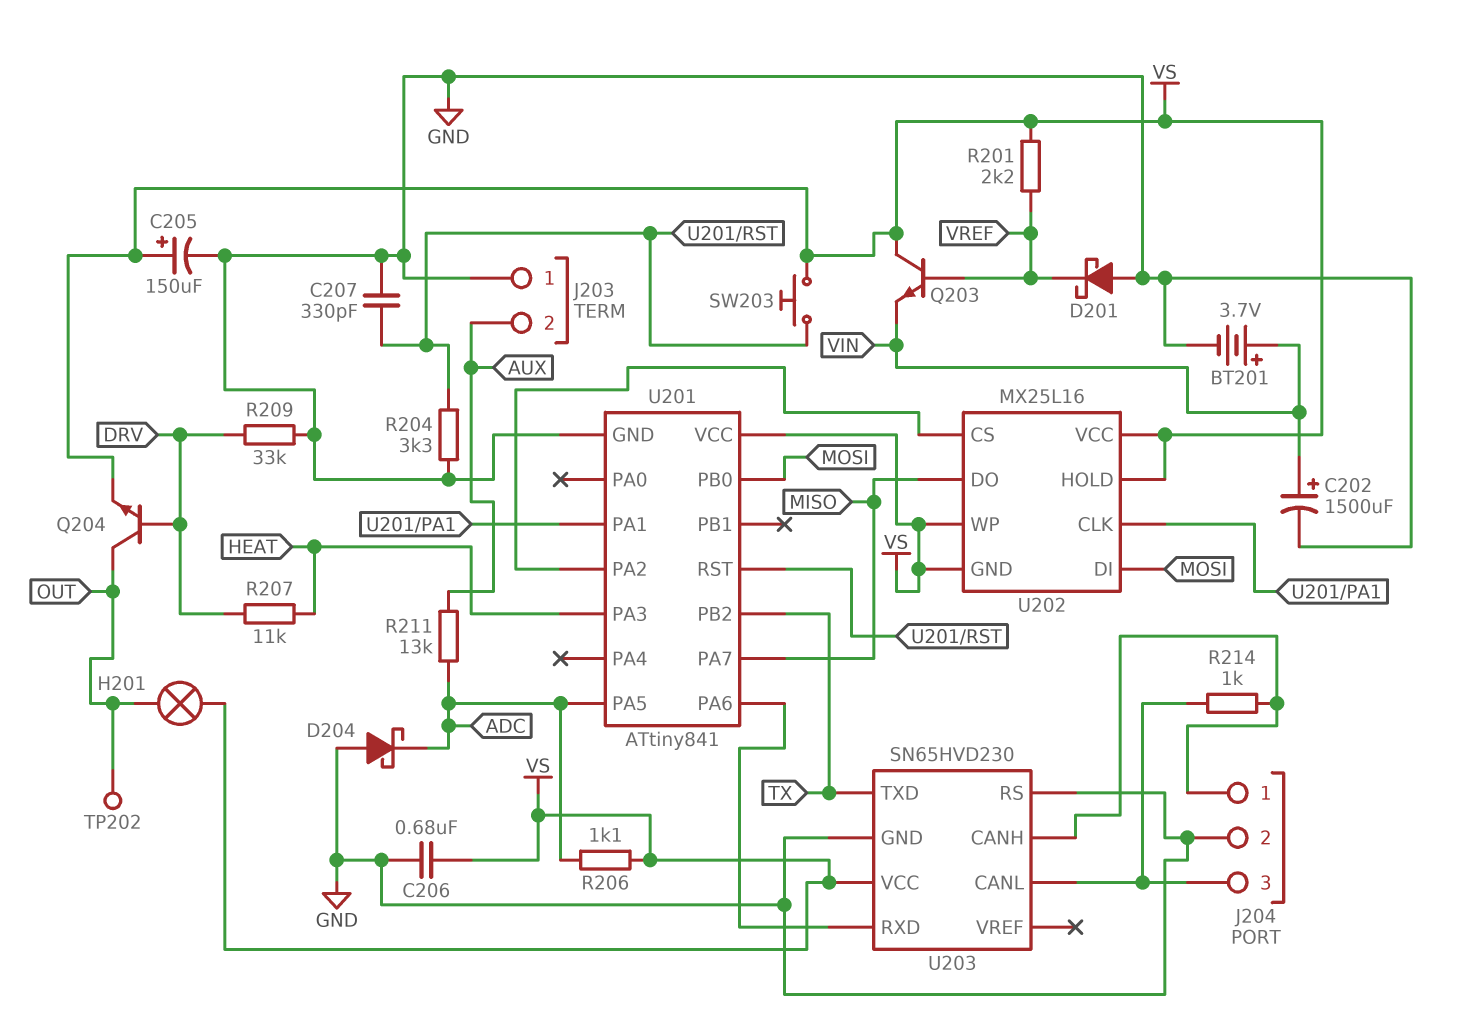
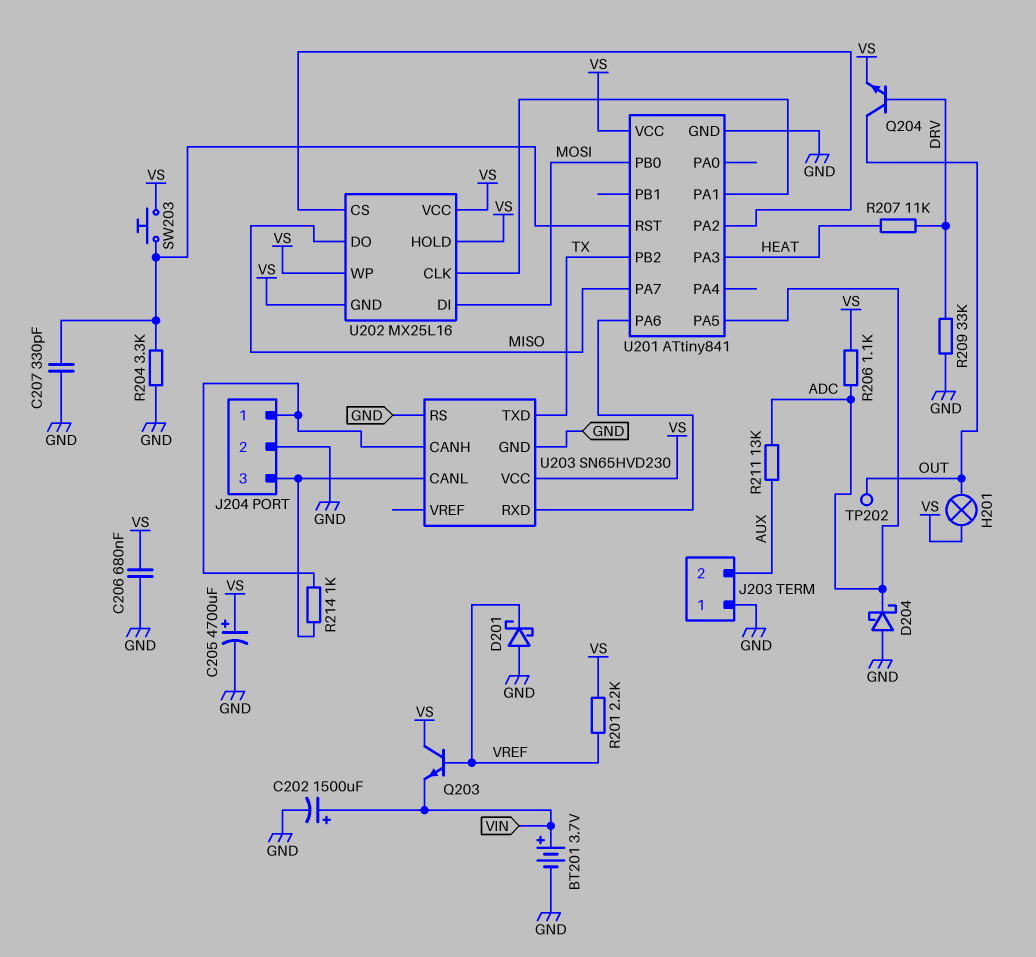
C205: 150uF (plus VS, minus GND) -> 4700uF (plus VS, minus GND)

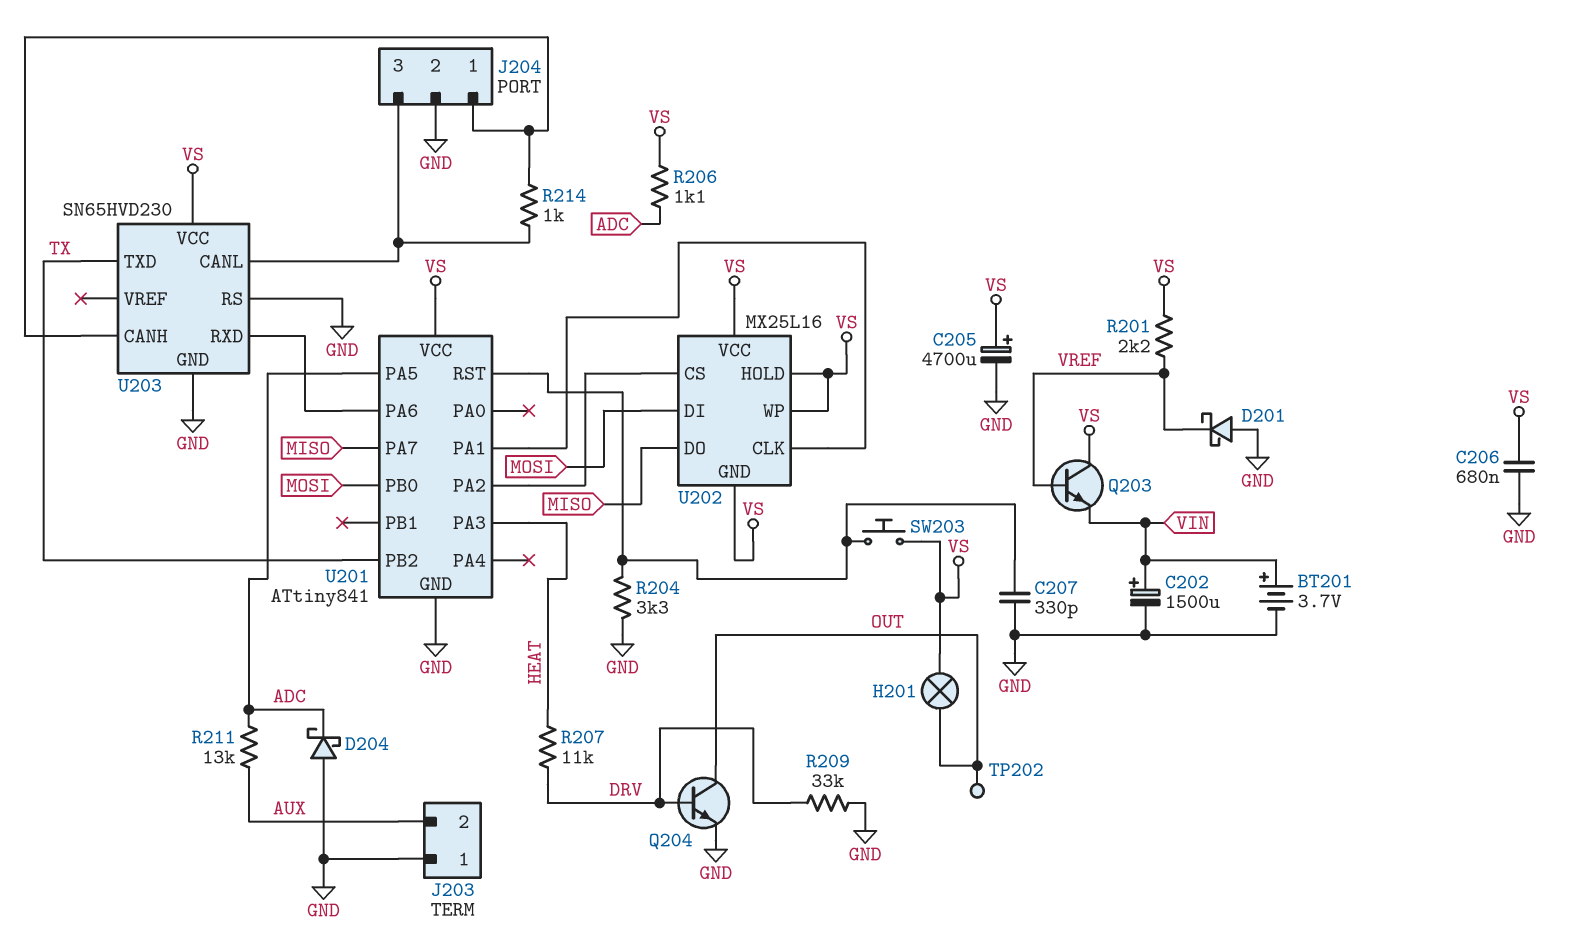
Q204: NPN (B DRV, C OUT, E VS) -> NPN (B DRV, C OUT, E GND)

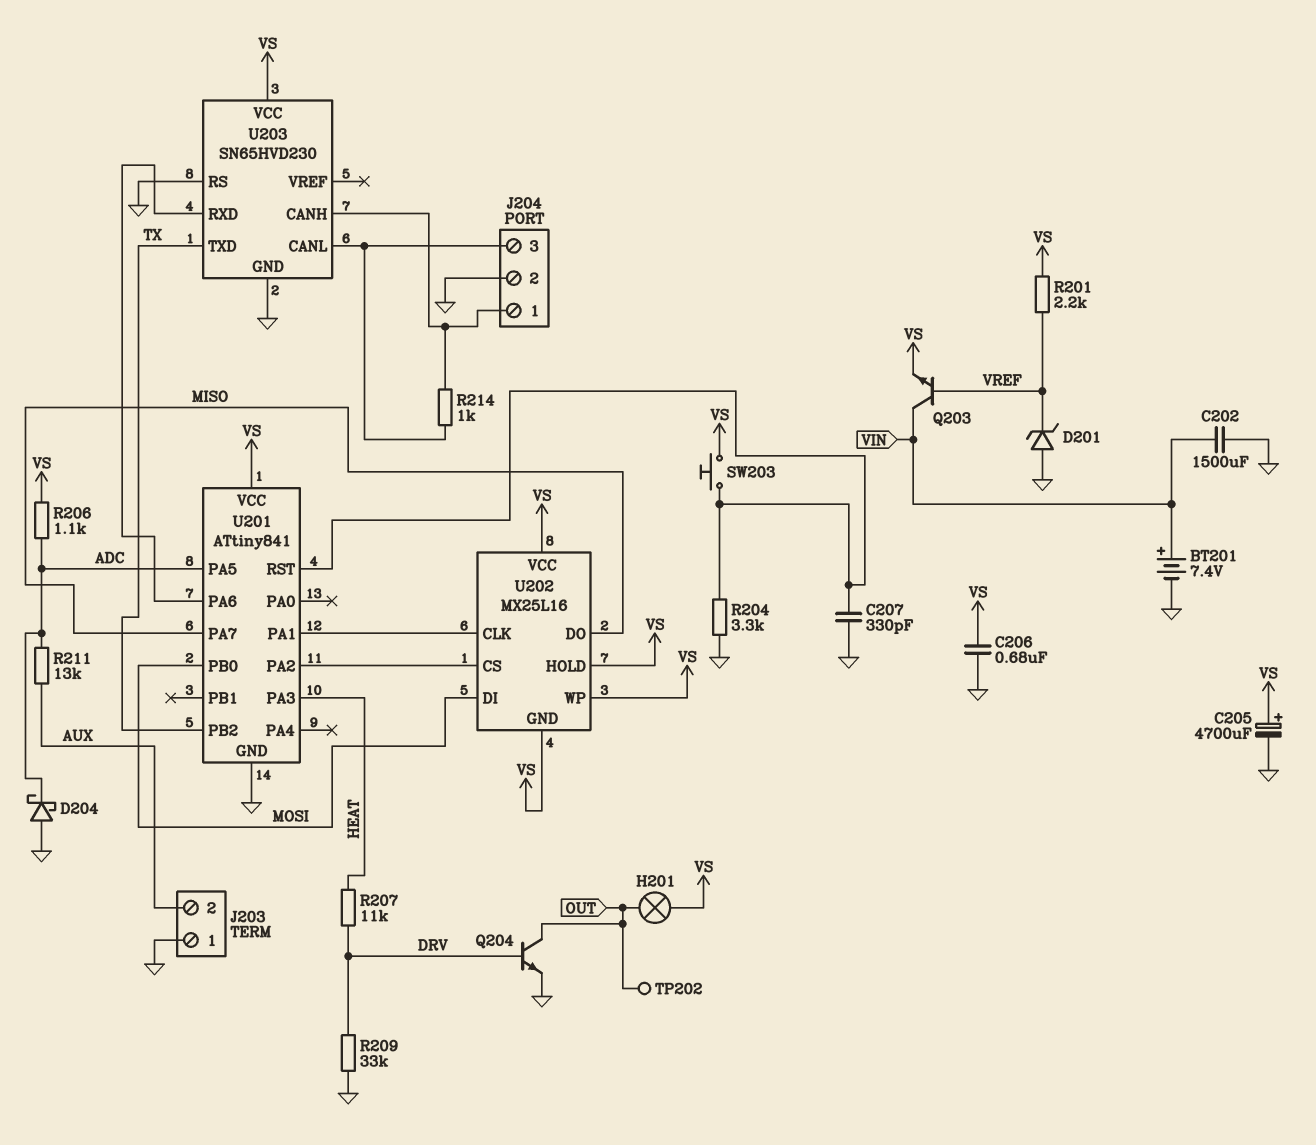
BT201: 3.7V (plus VIN, minus GND) -> 7.4V (plus VIN, minus GND)
C202: 1500uF (plus VIN, minus GND) -> 1500uF (GND, VIN)
D201: schottky (A GND, K VREF) -> zener (A GND, K VREF)
Q203: NPN (B VREF, C VS, E VIN) -> NPN (B VREF, C VIN, E VS)

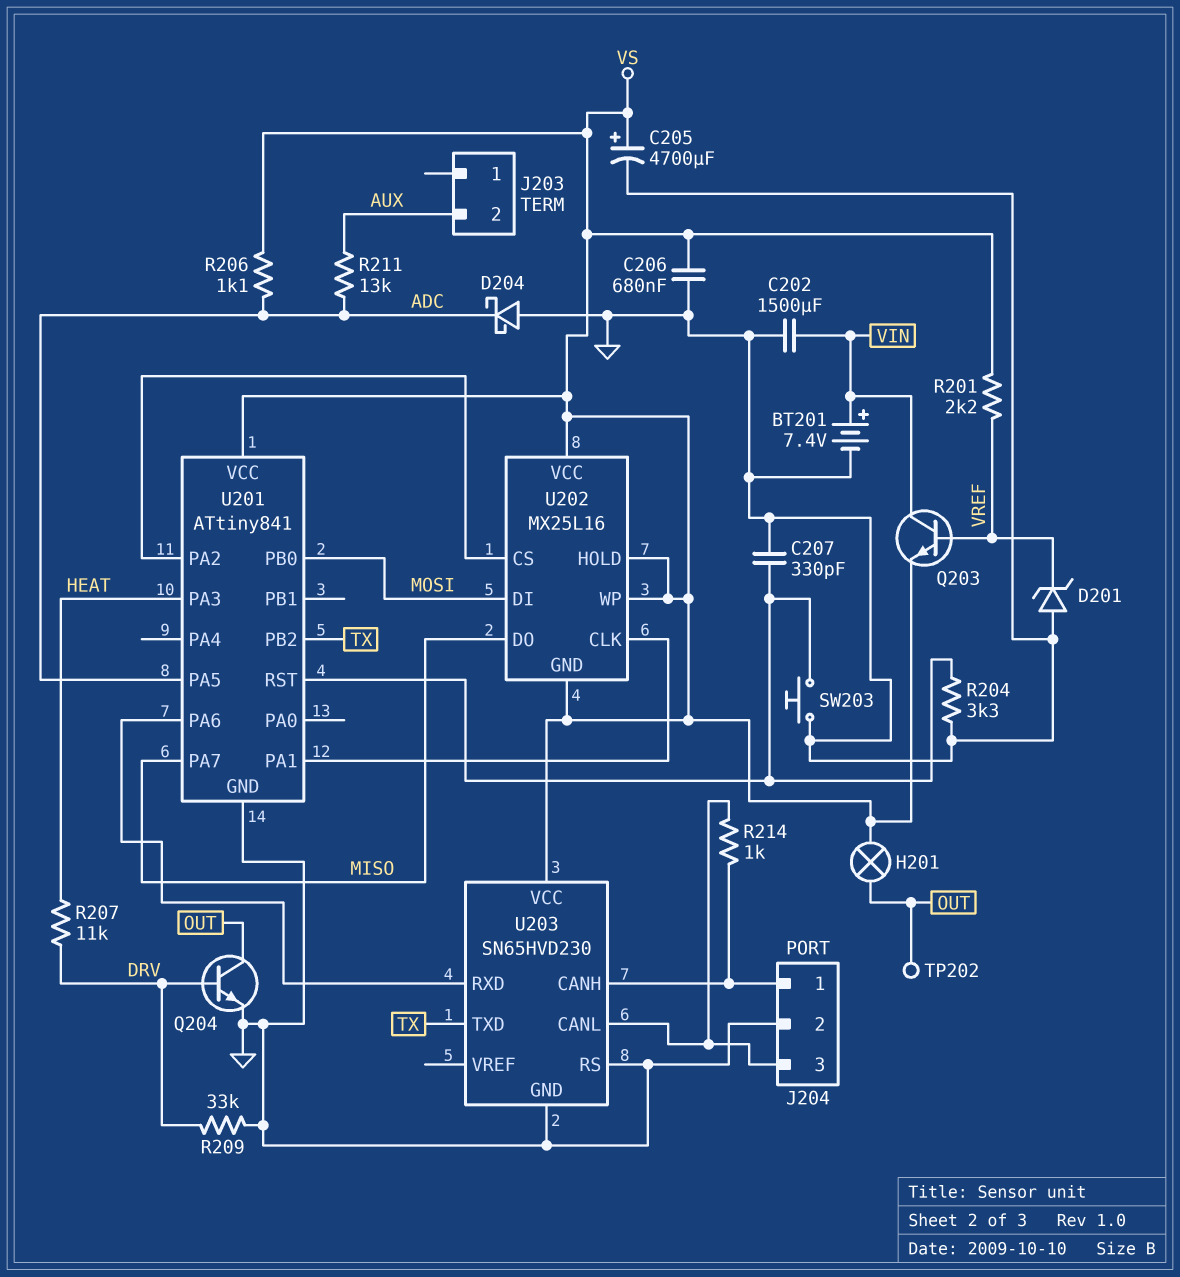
J203 pin 1: GND -> none
SW203: button (U201/RST, VS) -> button (GND, U201/RST)

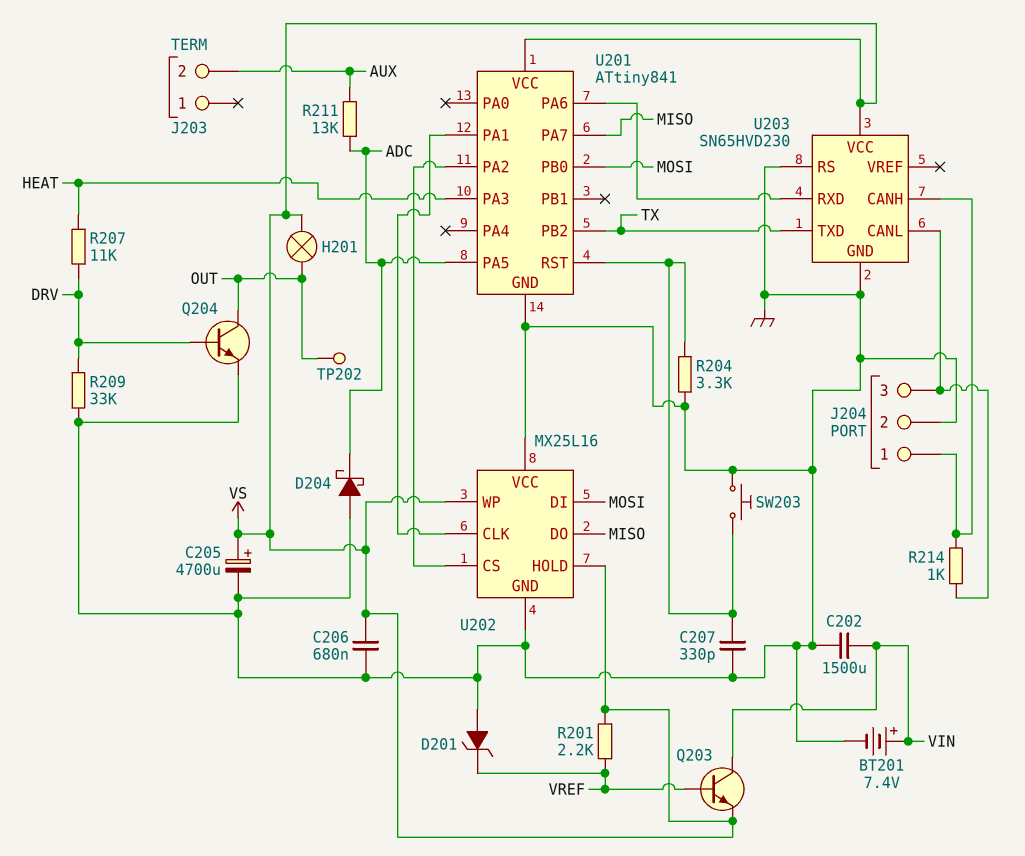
R206: 1.1k (ADC, VS) -> none
U202 pin GND: VS -> GND
U202 pin VCC: VS -> GND

